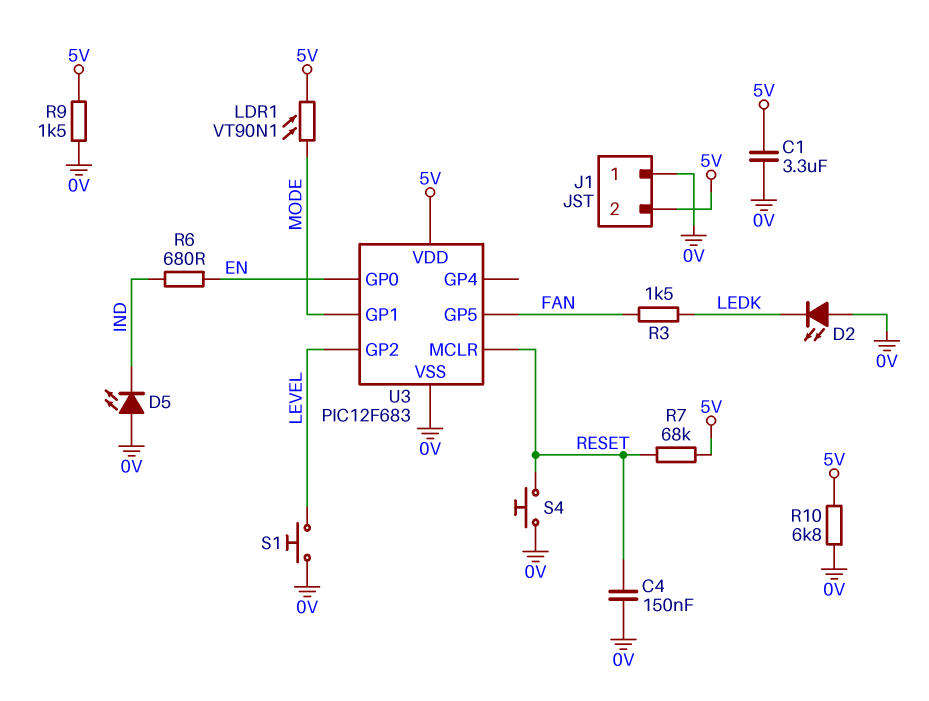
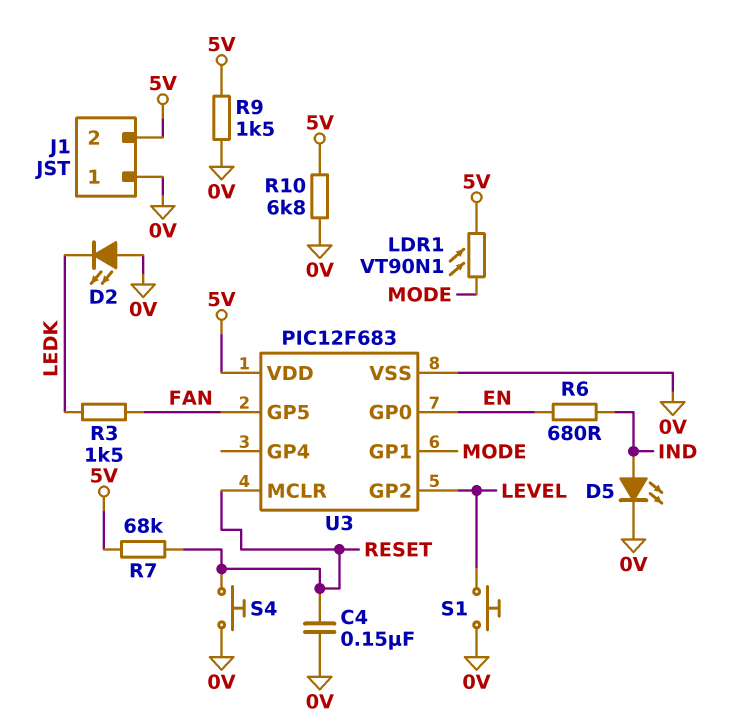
C1: 3.3uF (0V, 5V) -> none
D5: LED (A 0V, K IND) -> LED (A IND, K 0V)

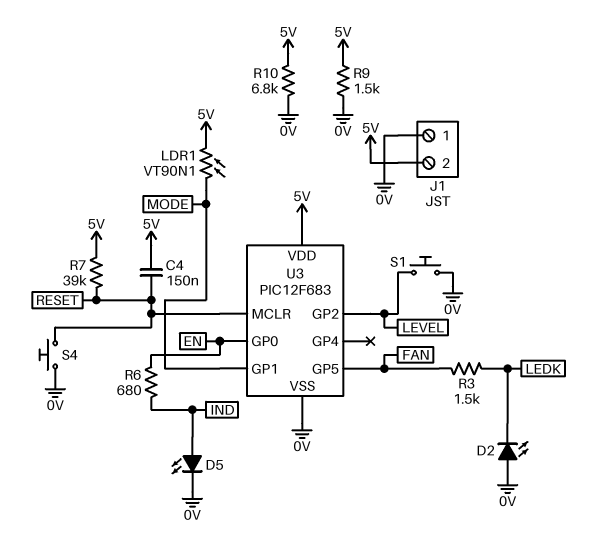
C4: 150nF (0V, RESET) -> 150nF (5V, RESET)
R7: 68k (5V, RESET) -> 39k (5V, RESET)

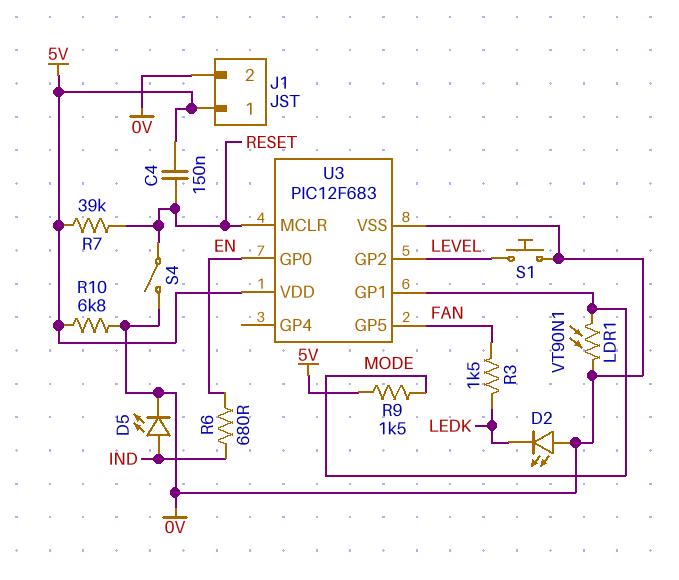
J1 pin 1: 0V -> 5V
J1 pin 2: 5V -> 0V
LDR1: VT90N1 (5V, MODE) -> VT90N1 (0V, MODE)
R9: 1.5k (0V, 5V) -> 1.5k (5V, MODE)
S4: button (0V, RESET) -> switch (0V, RESET)

